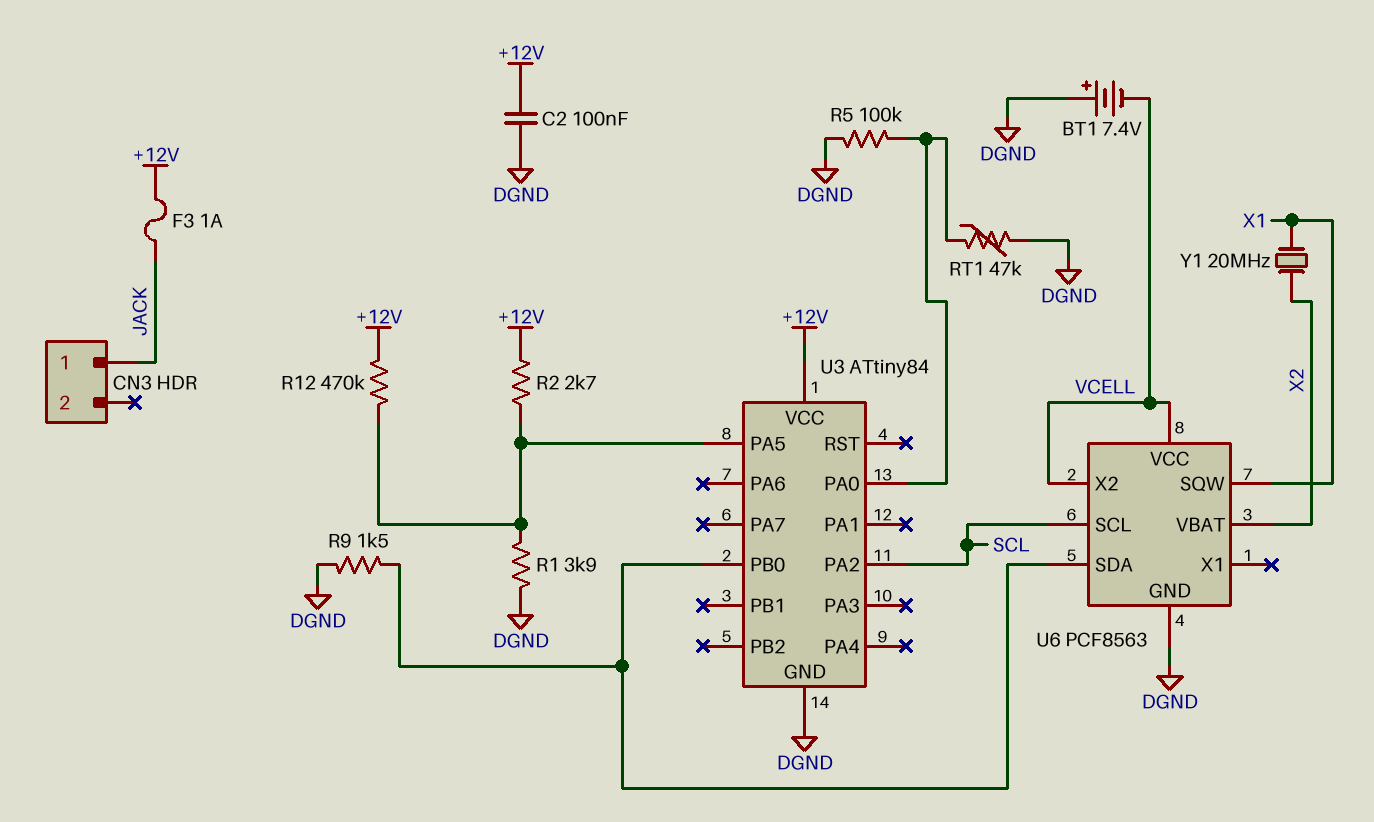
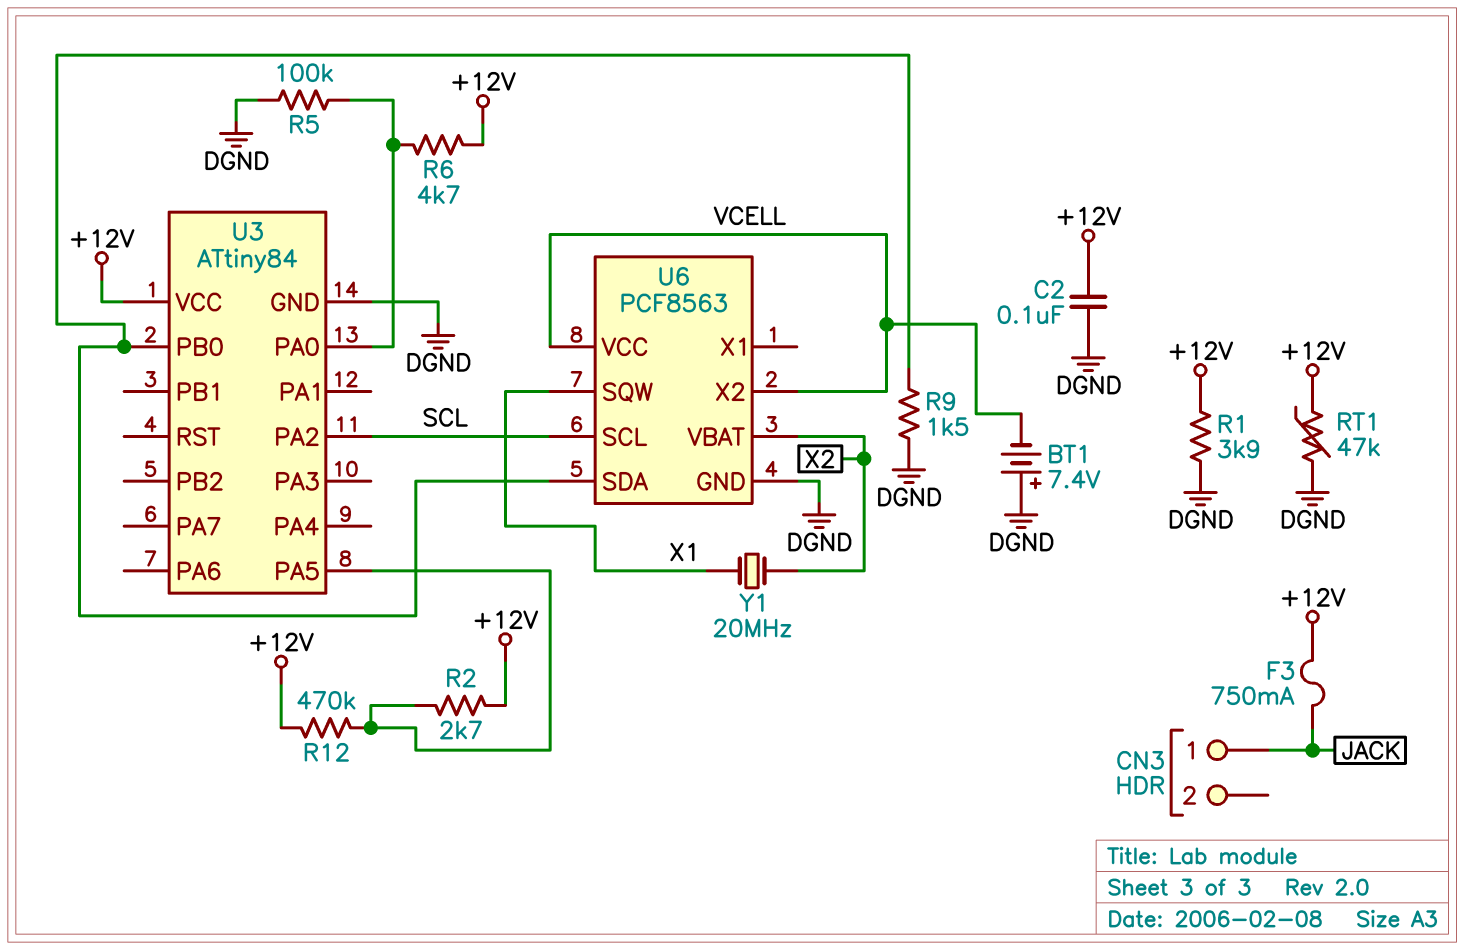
F3: 1A (+12V, JACK) -> 750mA (+12V, JACK)
R1: 3.9k (DGND, U3/PA5) -> 3.9k (+12V, DGND)
R6: none -> 4.7k (+12V, U3/PA0)
RT1: 47k (DGND, U3/PA0) -> 47k (+12V, DGND)

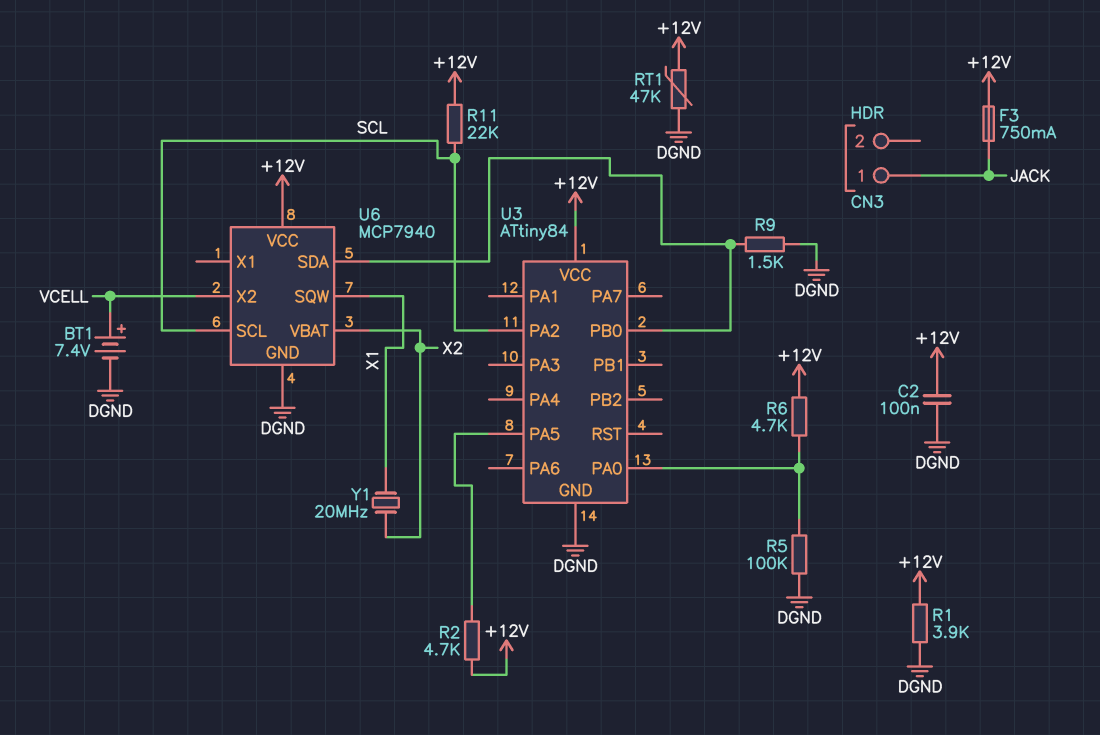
BT1: 7.4V (plus DGND, minus VCELL) -> 7.4V (plus VCELL, minus DGND)
R2: 2.7k (+12V, U3/PA5) -> 4.7k (+12V, U3/PA5)
R11: none -> 22k (+12V, SCL)
R12: 470k (+12V, U3/PA5) -> none
U6: PCF8563 -> MCP7940
U6 pin VCC: VCELL -> +12V

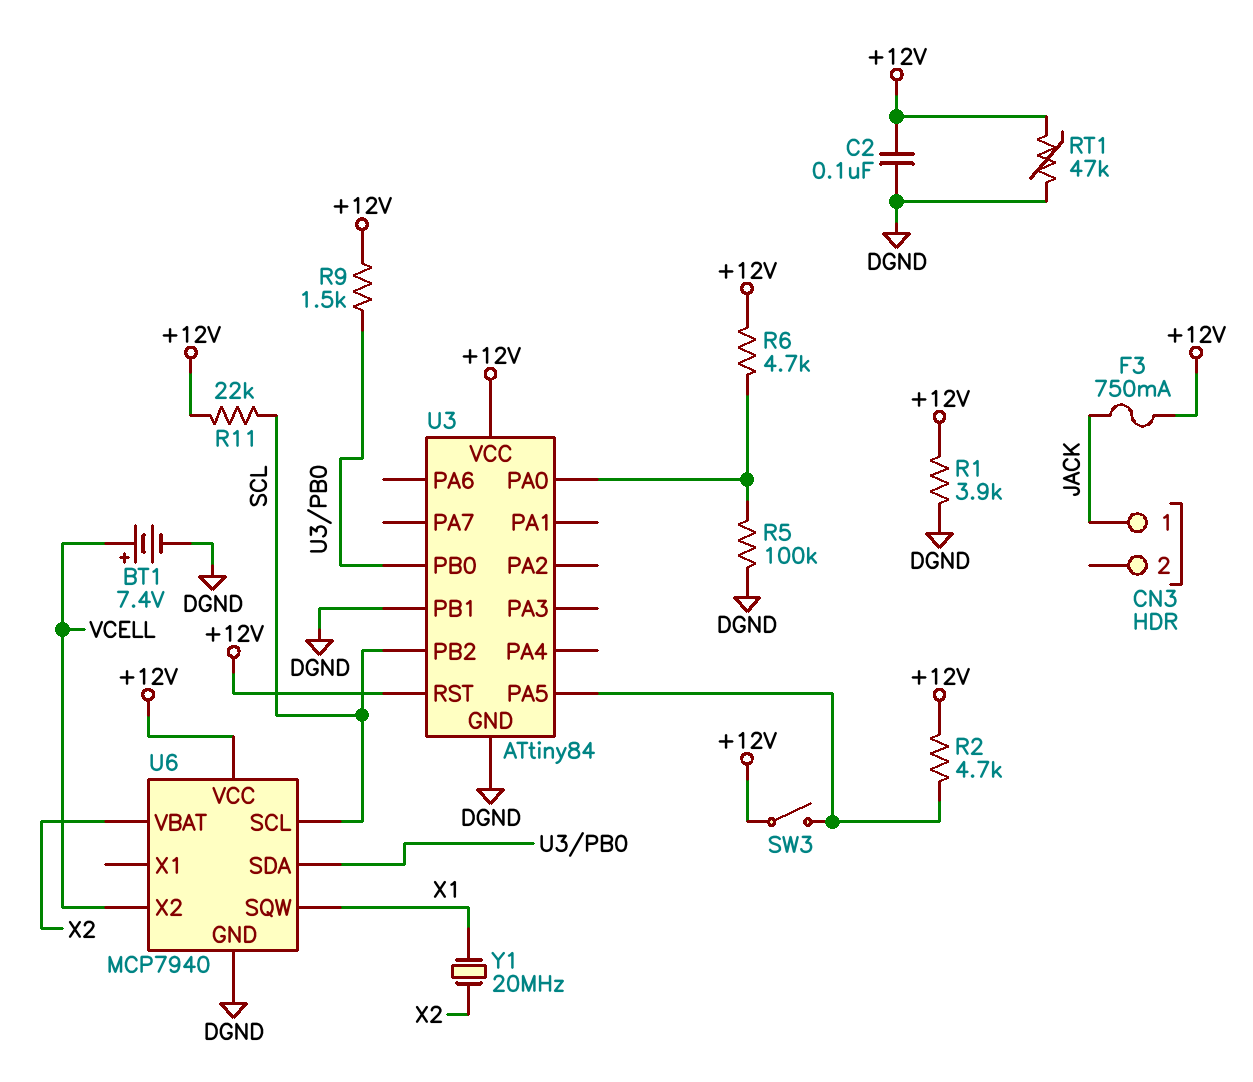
R9: 1.5k (DGND, U3/PB0) -> 1.5k (+12V, U3/PB0)
SW3: none -> switch (+12V, U3/PA5)
U3 pin PA2: SCL -> none
U3 pin PB1: none -> DGND
U3 pin PB2: none -> SCL
U3 pin RST: none -> +12V

